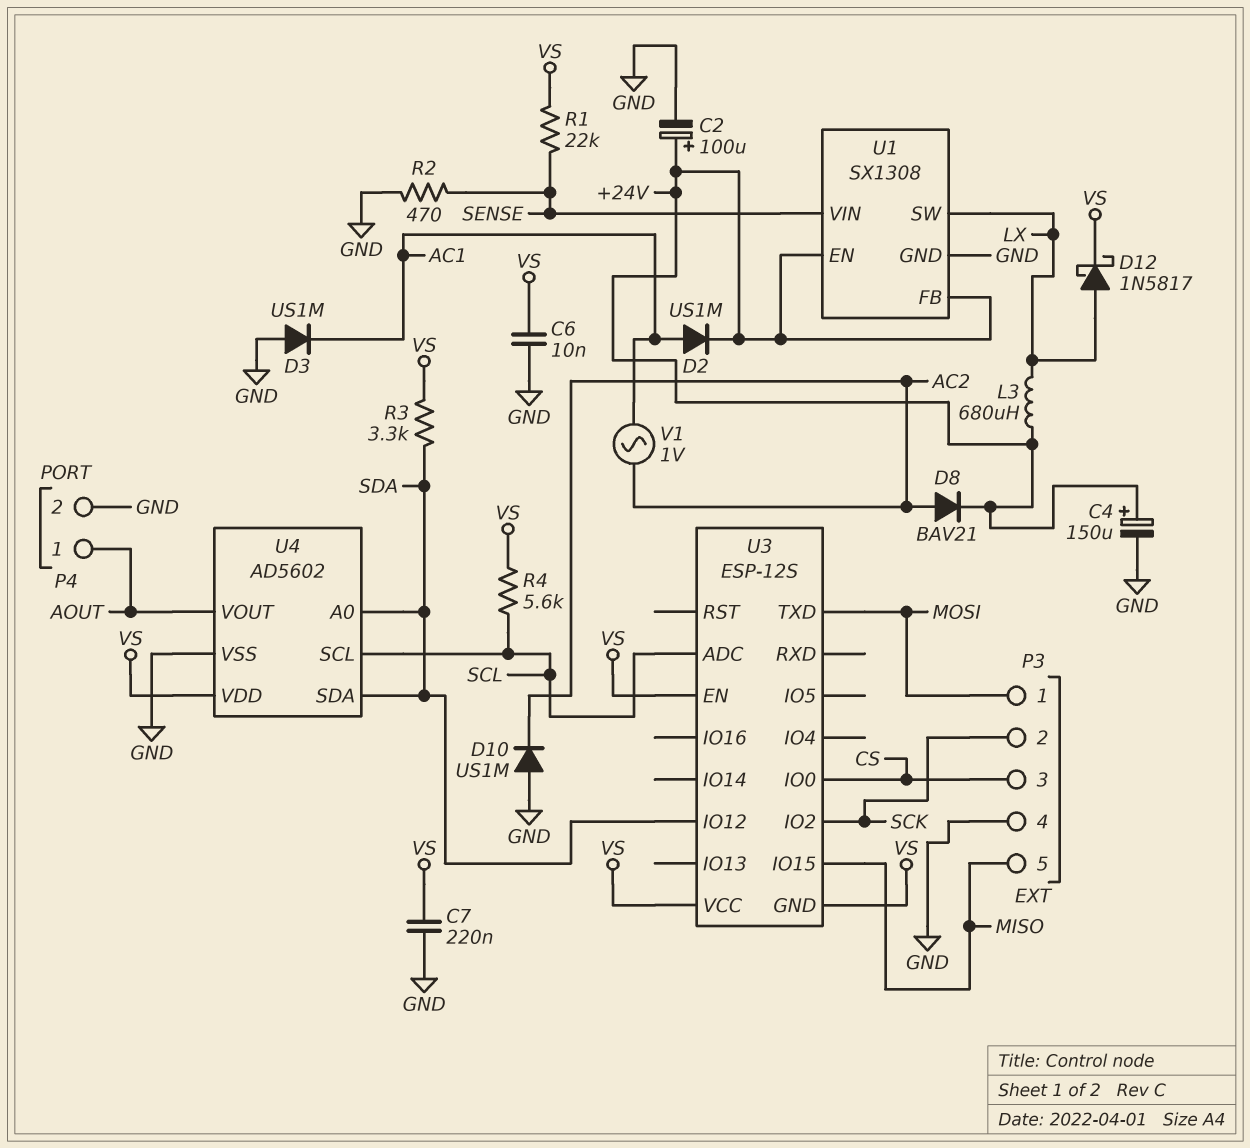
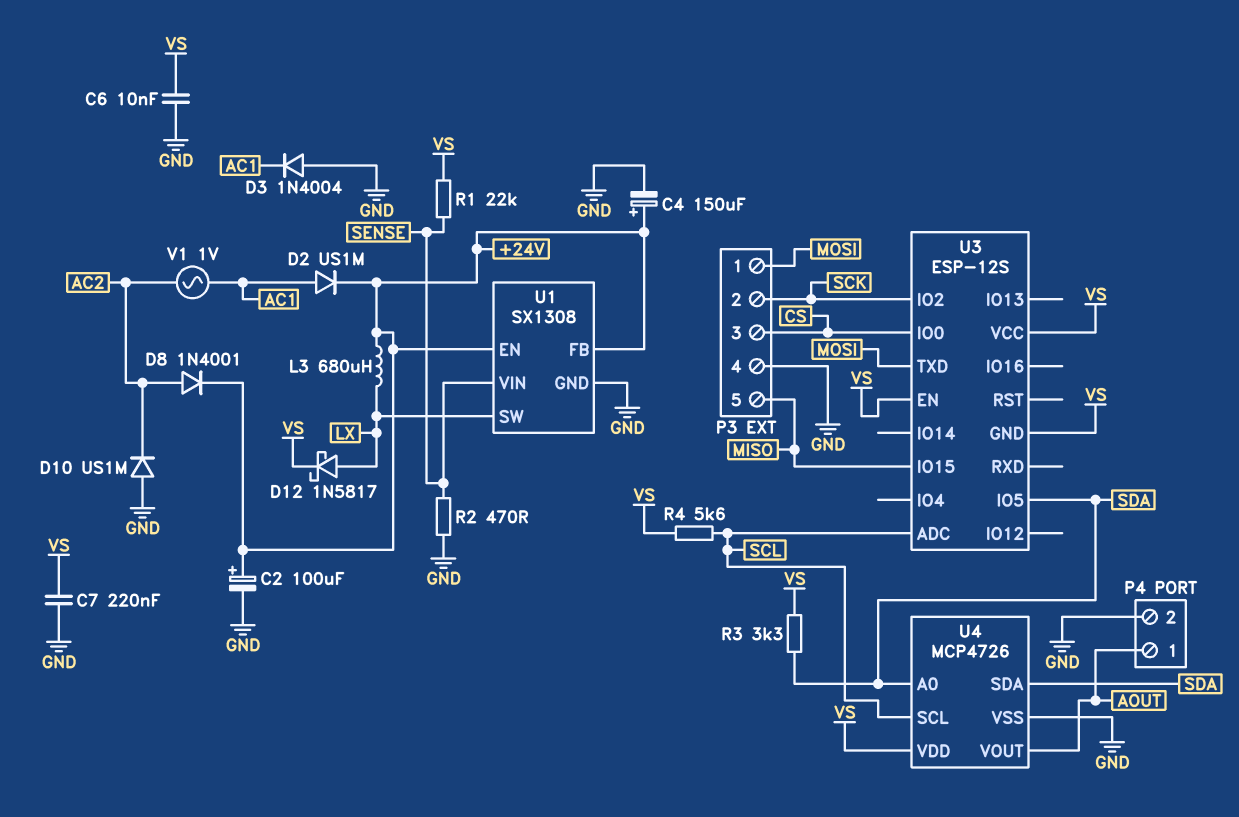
D3: diode US1M (A GND, K AC1) -> diode 1N4004 (A GND, K AC1)
D8: diode BAV21 (A AC2, K +24V) -> diode 1N4001 (A AC2, K +24V)
U3 pin IO5: none -> SDA
U3 pin IO12: SDA -> none
U4: AD5602 -> MCP4726

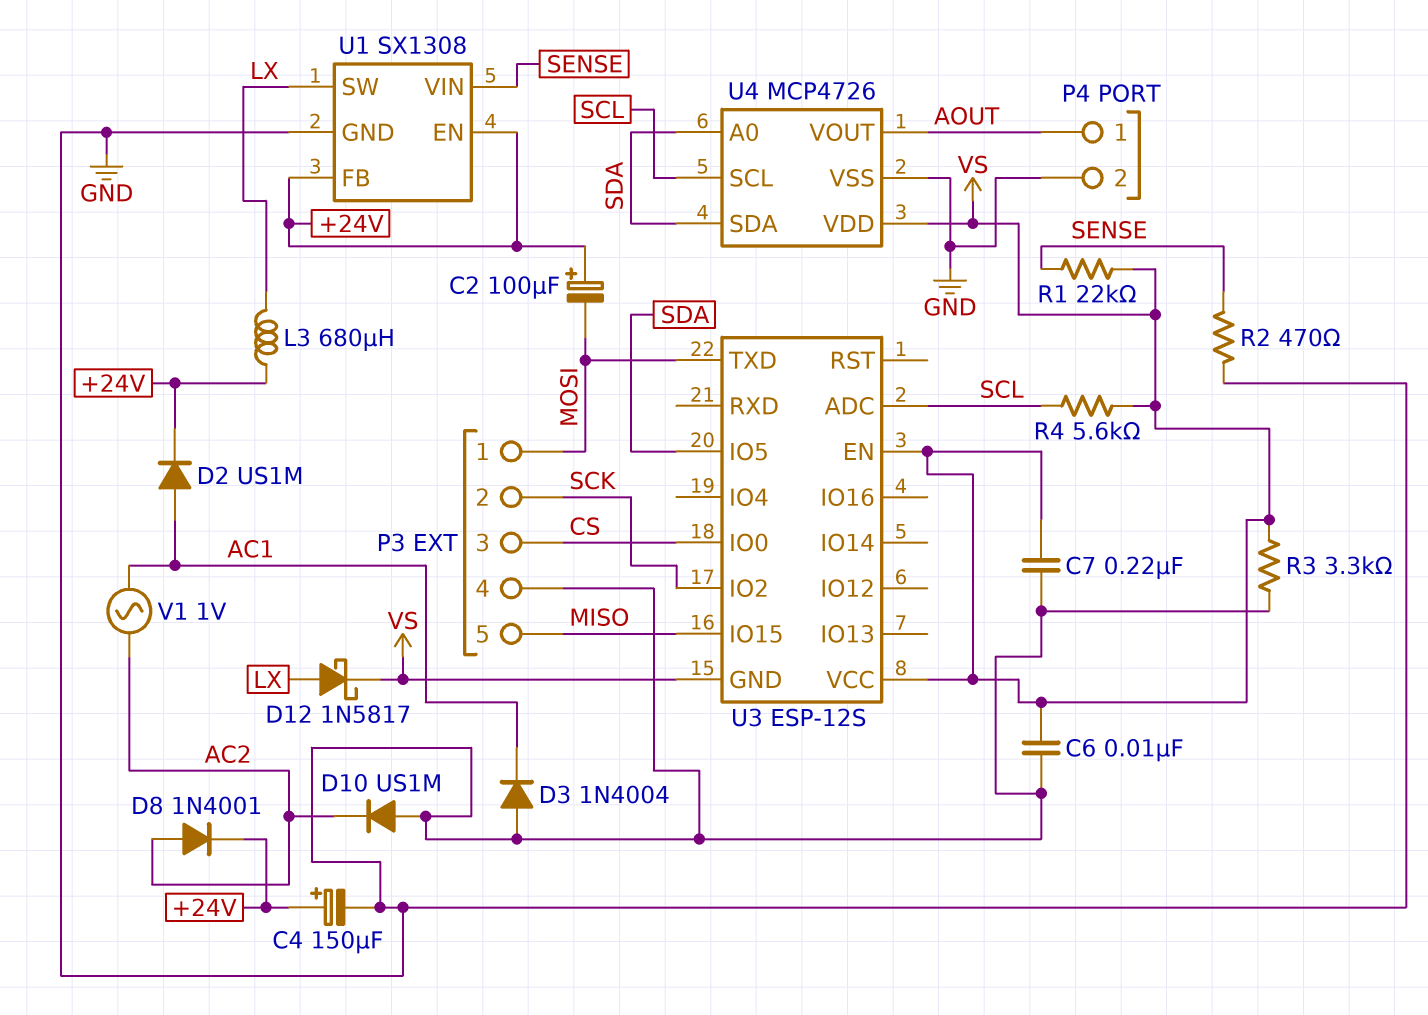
C2: 100uF (plus +24V, minus GND) -> 100uF (plus +24V, minus MOSI)
R3: 3.3k (SDA, VS) -> 3.3k (GND, VS)

